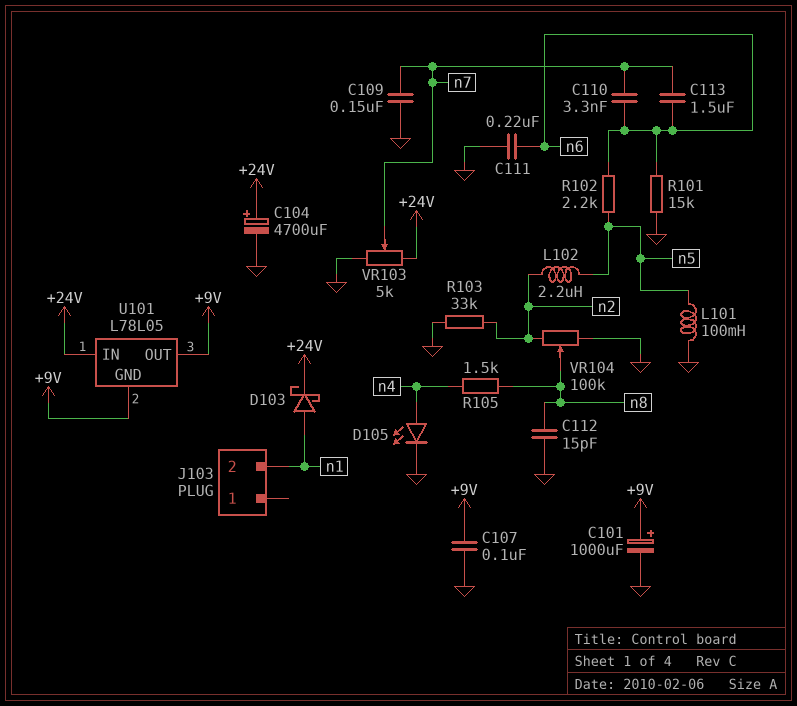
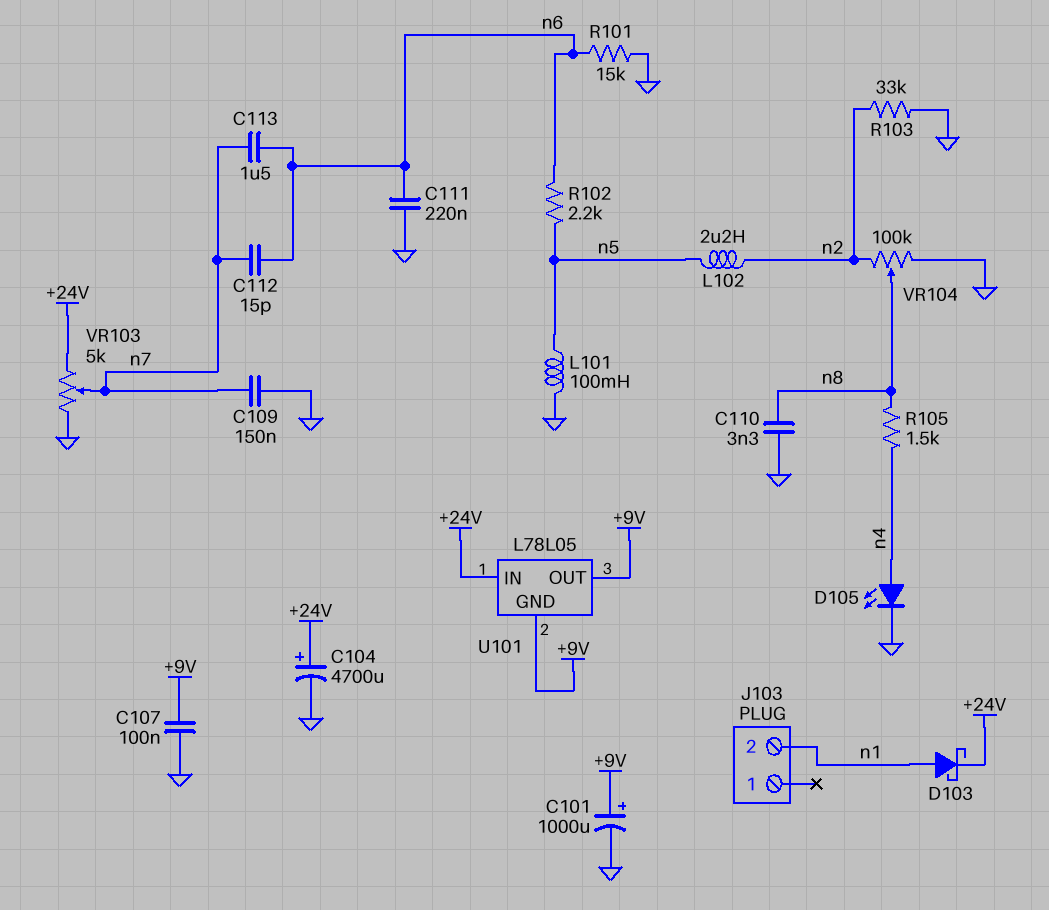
C110: 3.3nF (n6, n7) -> 3.3nF (GND, n8)
C112: 15pF (GND, n8) -> 15pF (n6, n7)

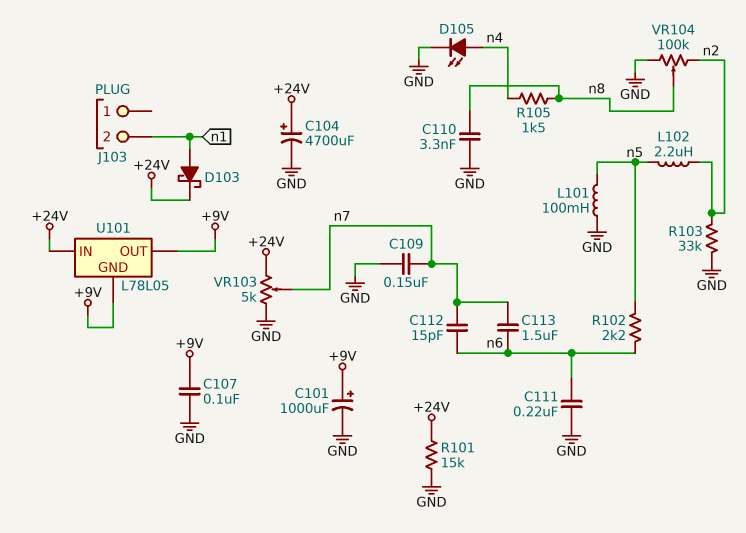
R101: 15k (GND, n6) -> 15k (+24V, GND)

